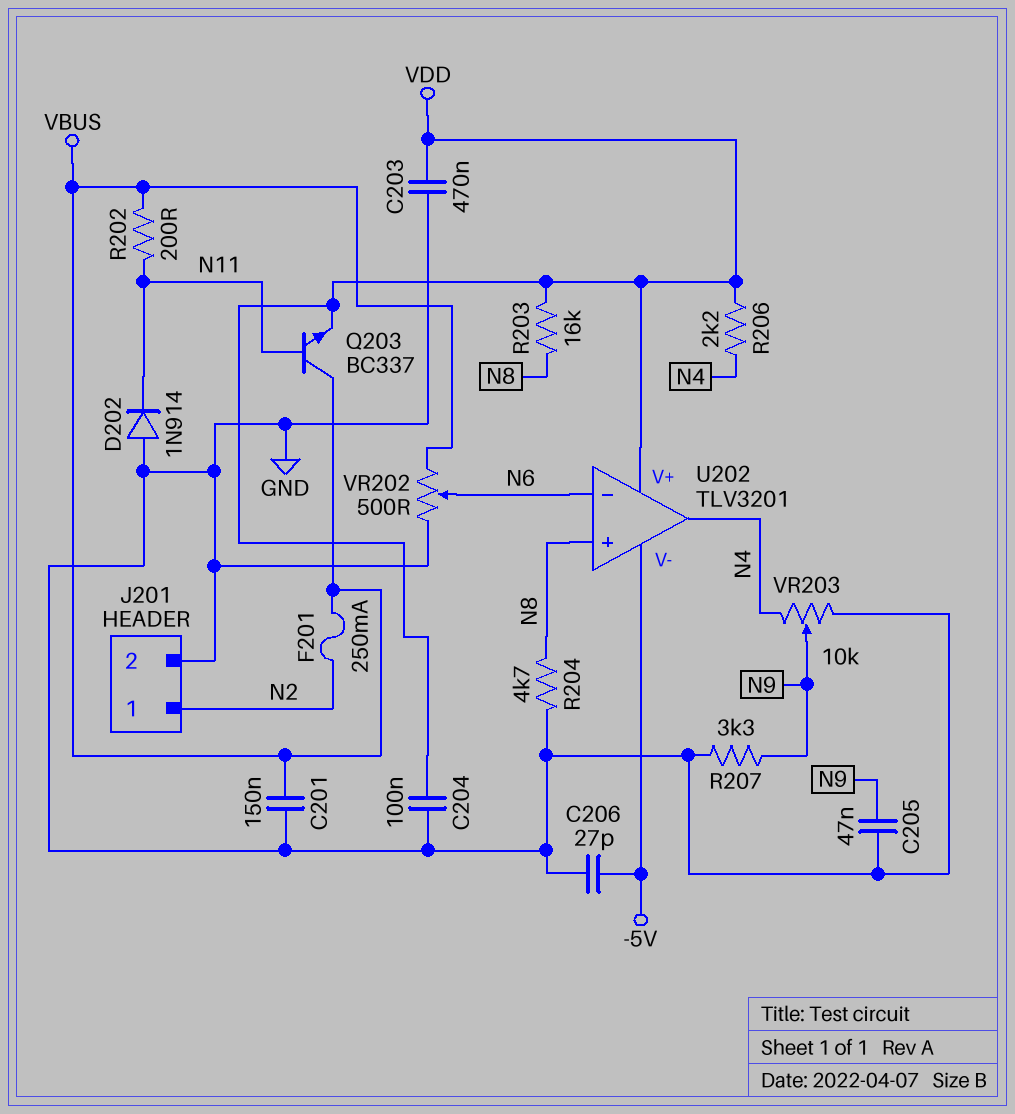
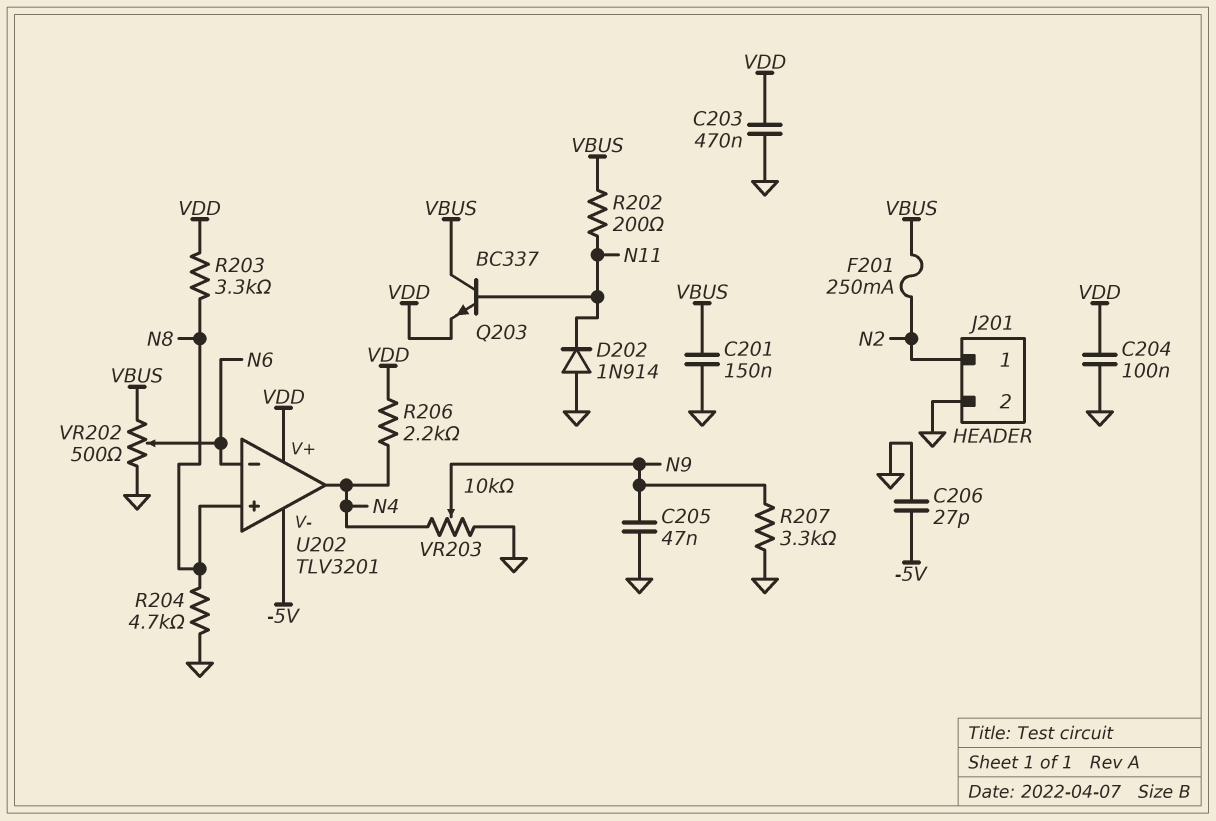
R203: 16k (N8, VDD) -> 3.3k (N8, VDD)

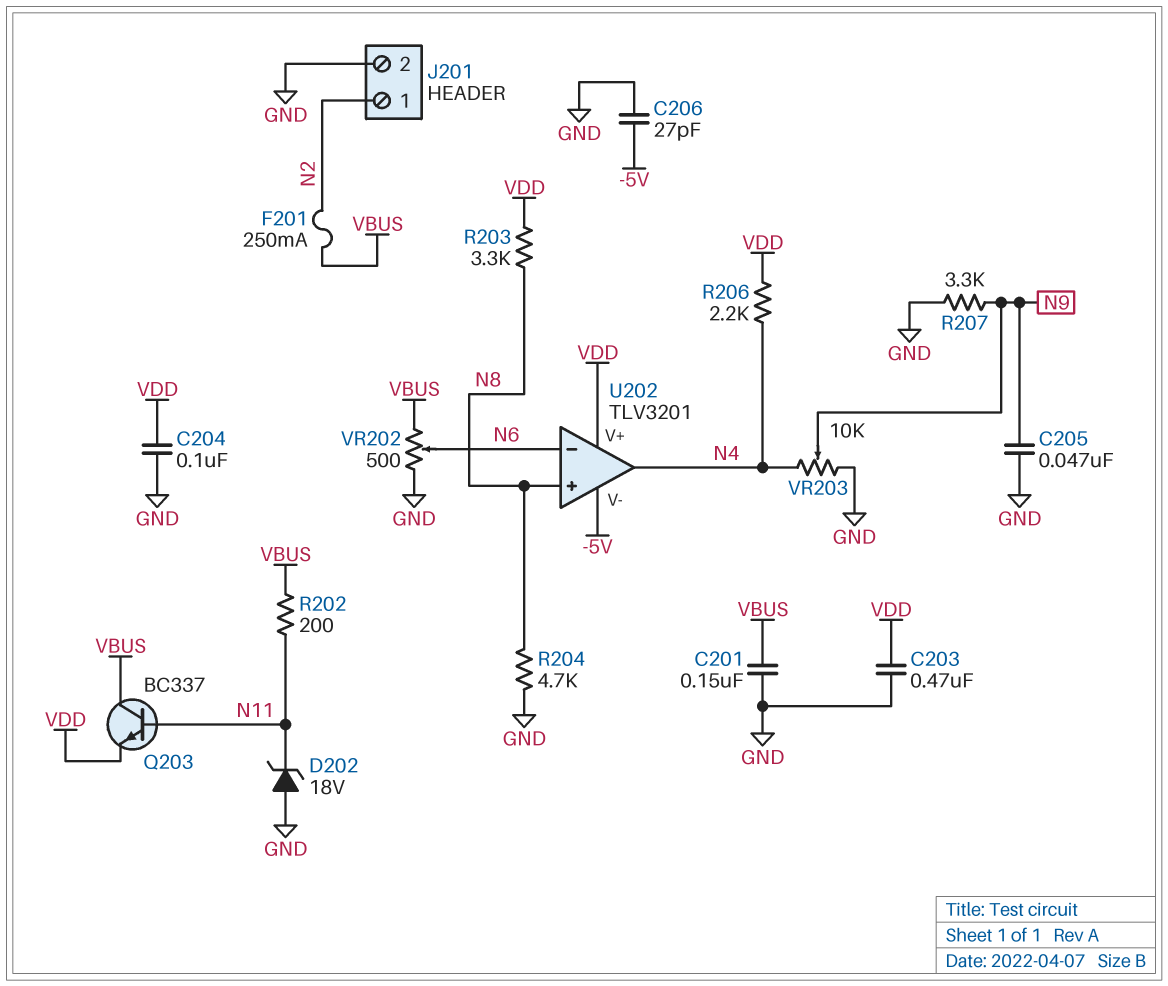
D202: diode 1N914 (A GND, K N11) -> zener 18V (A GND, K N11)

